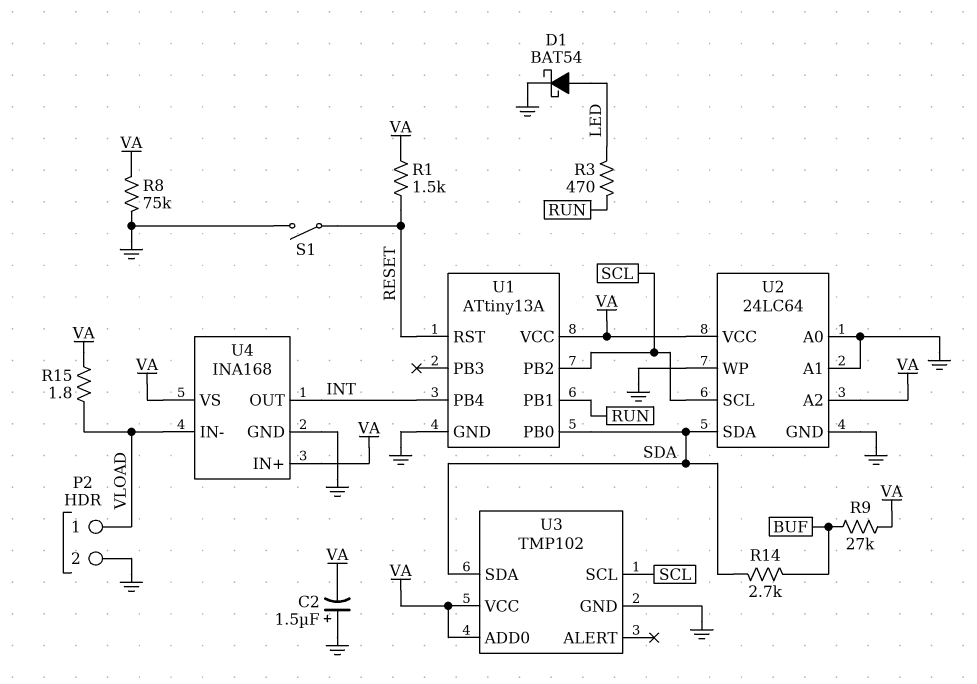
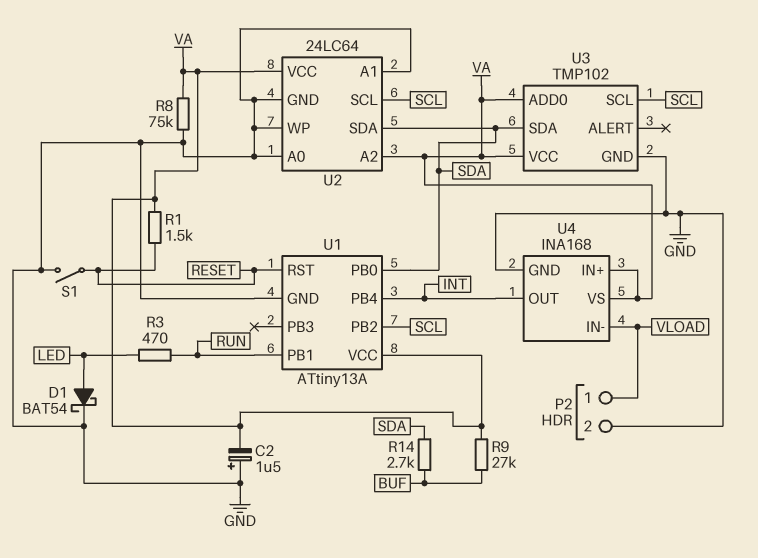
R15: 1.8 (VA, VLOAD) -> none

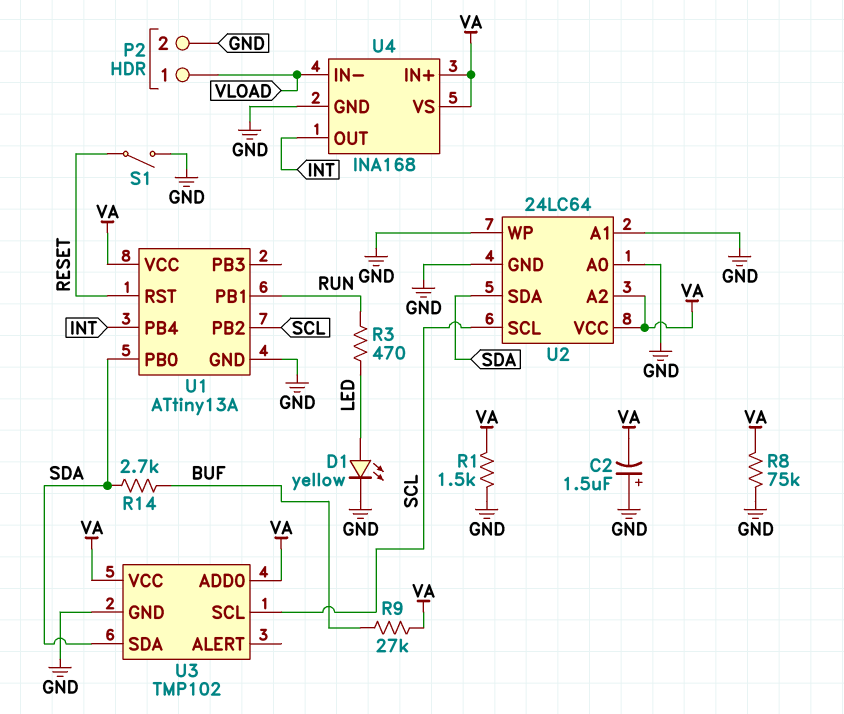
D1: schottky BAT54 (A LED, K GND) -> LED yellow (A LED, K GND)
R1: 1.5k (RESET, VA) -> 1.5k (GND, VA)

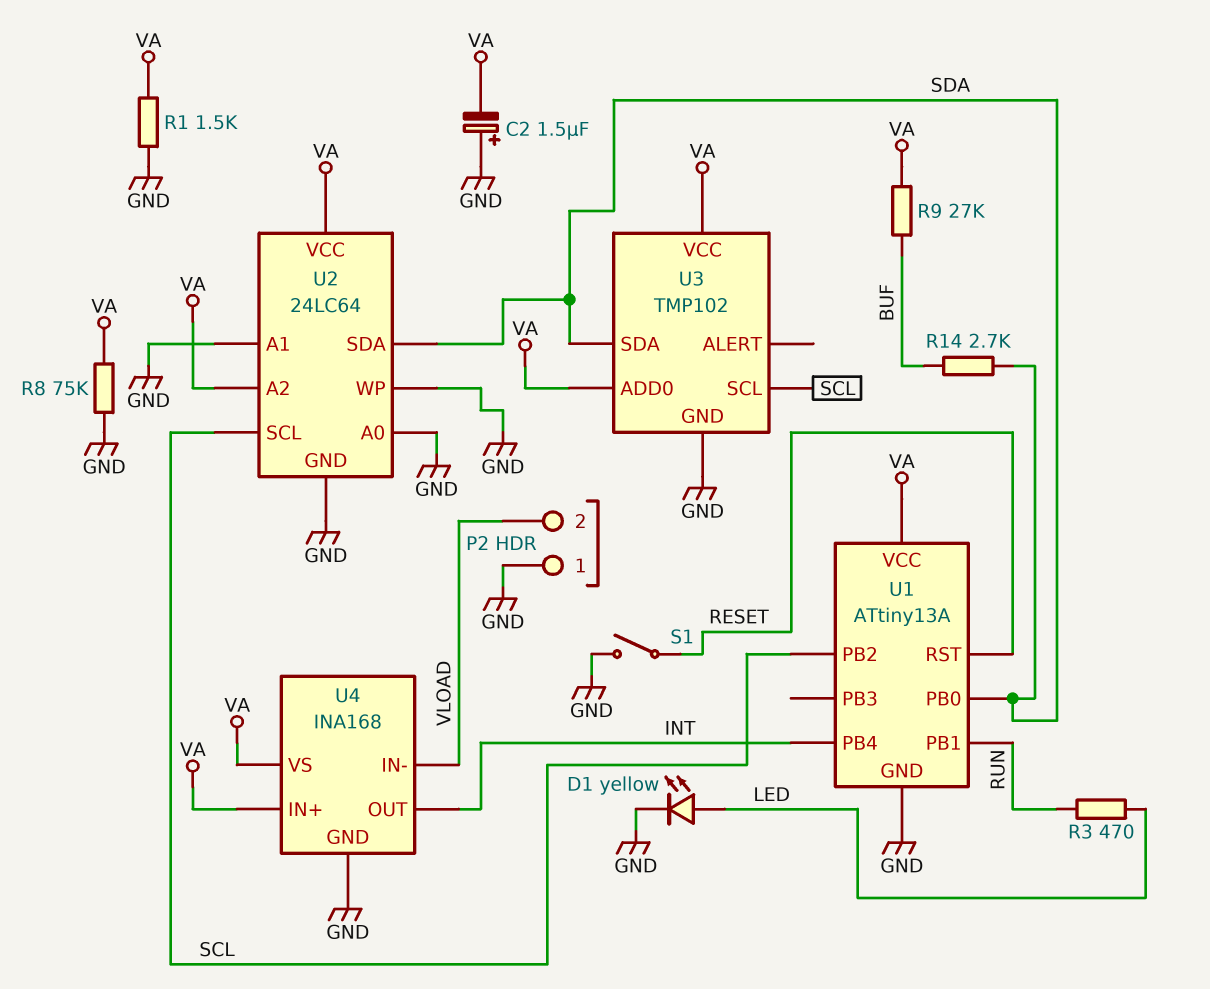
P2 pin 1: VLOAD -> GND
P2 pin 2: GND -> VLOAD

